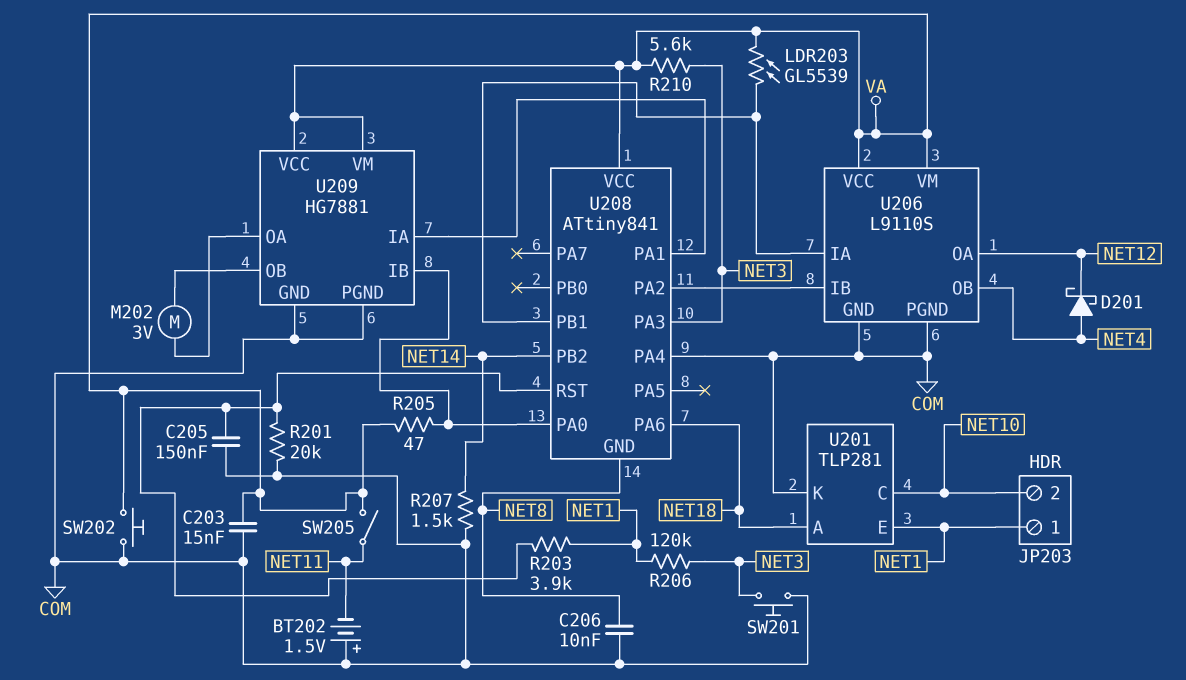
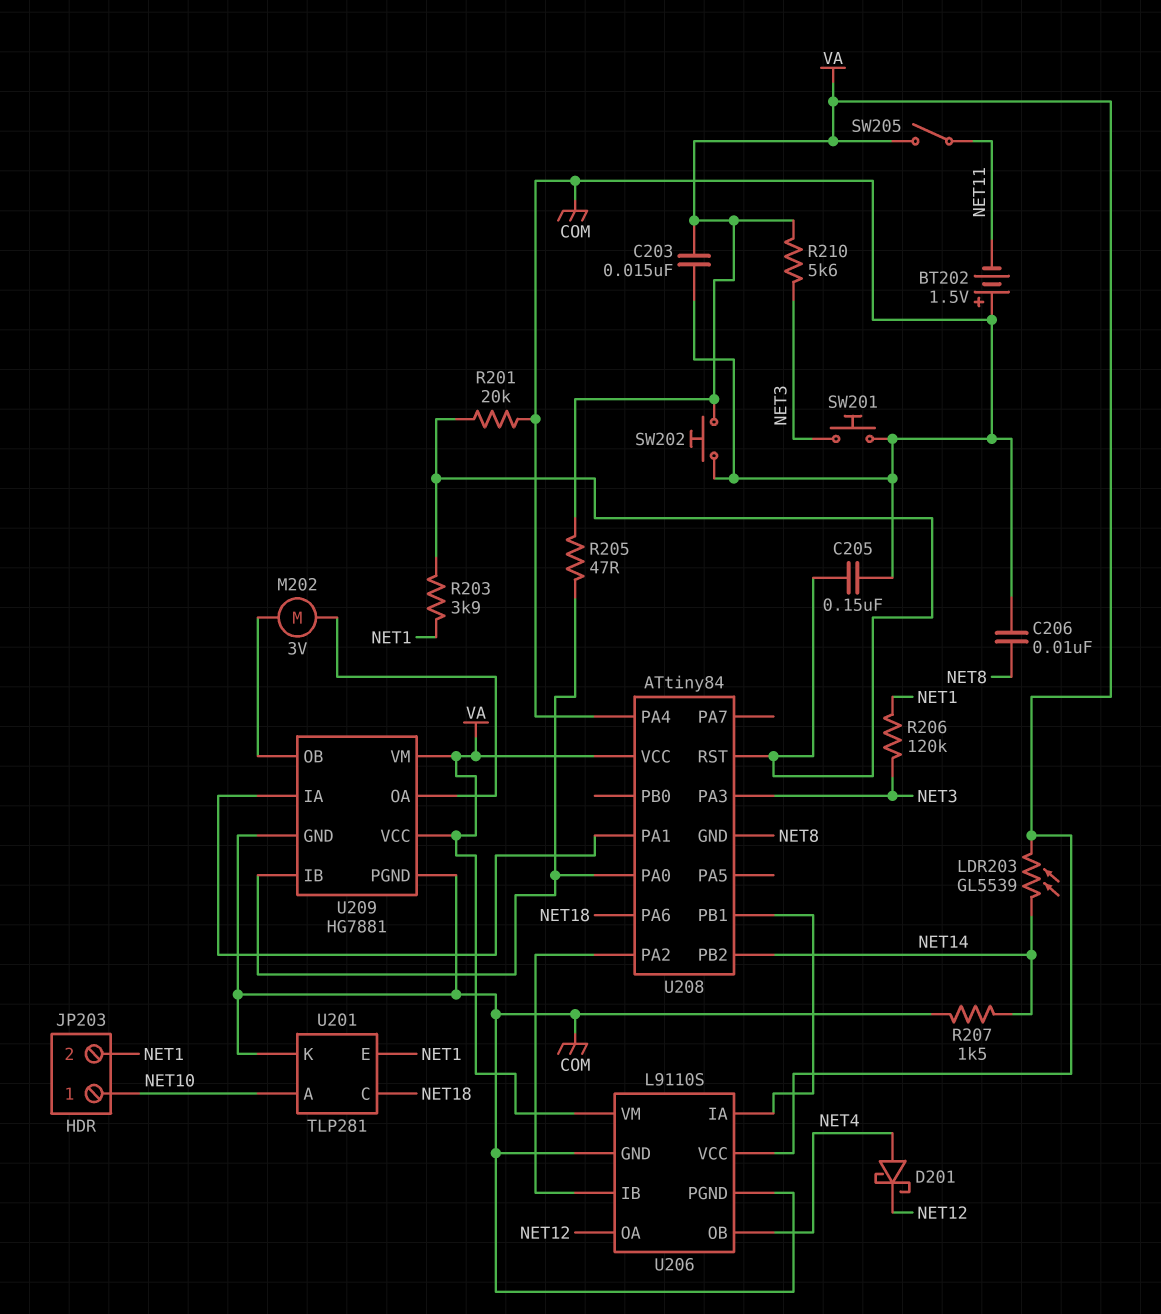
JP203 pin 1: NET1 -> NET10
JP203 pin 2: NET10 -> NET1
LDR203: GL5539 (U206/IA, VA) -> GL5539 (NET14, VA)
U201 pin A: NET18 -> NET10
U201 pin C: NET10 -> NET18
U208: ATtiny841 -> ATtiny84

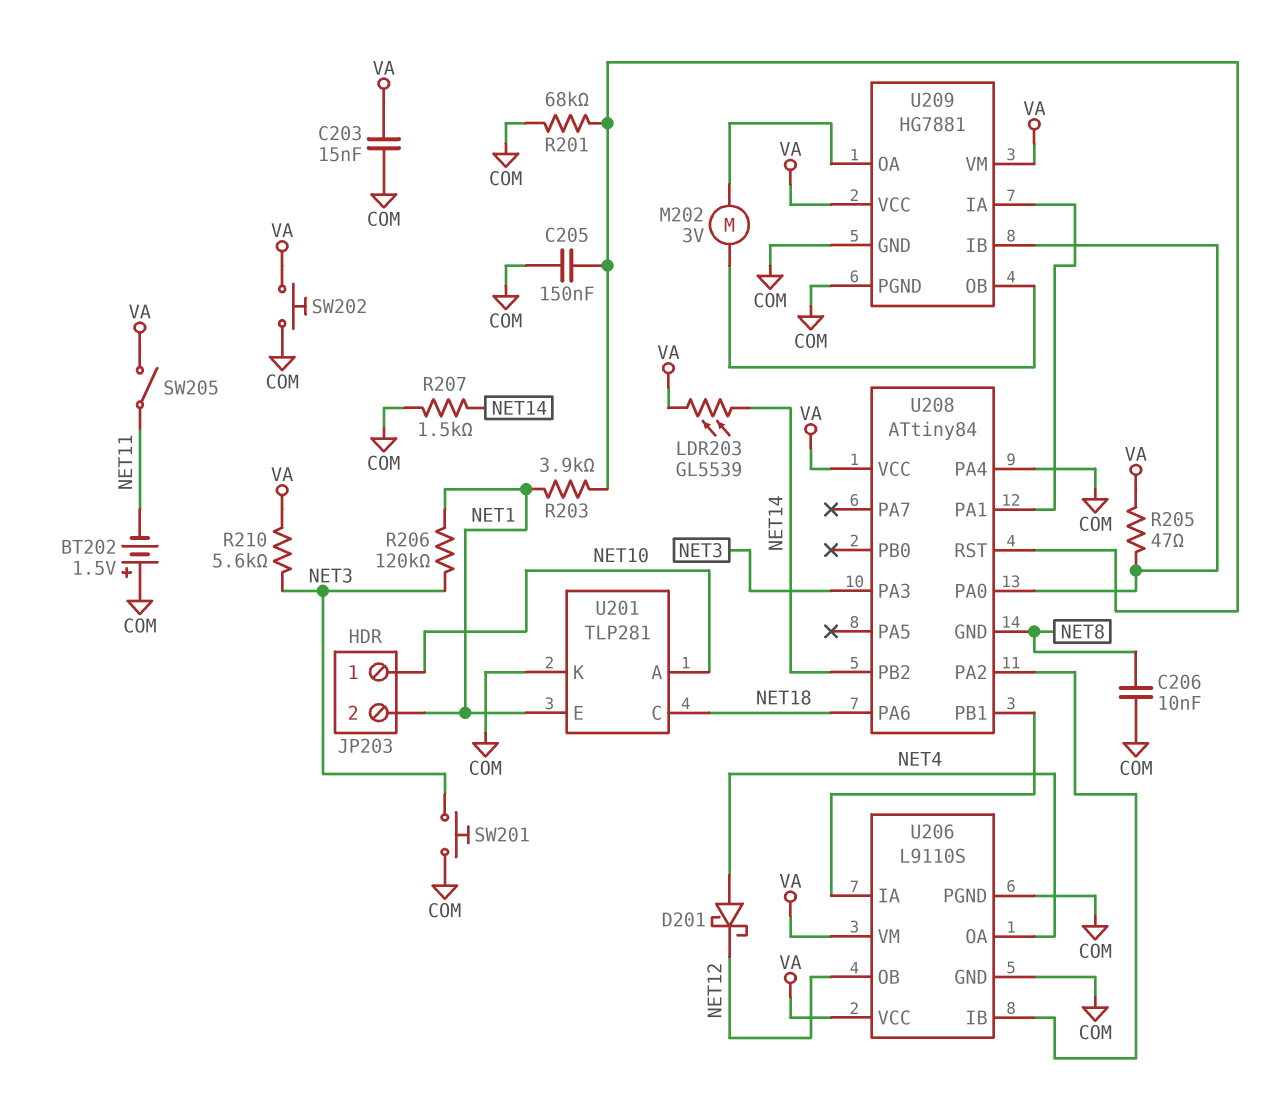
R201: 20k (COM, U208/RST) -> 68k (COM, U208/RST)
U206 pin OA: NET12 -> NET4
U206 pin OB: NET4 -> NET12

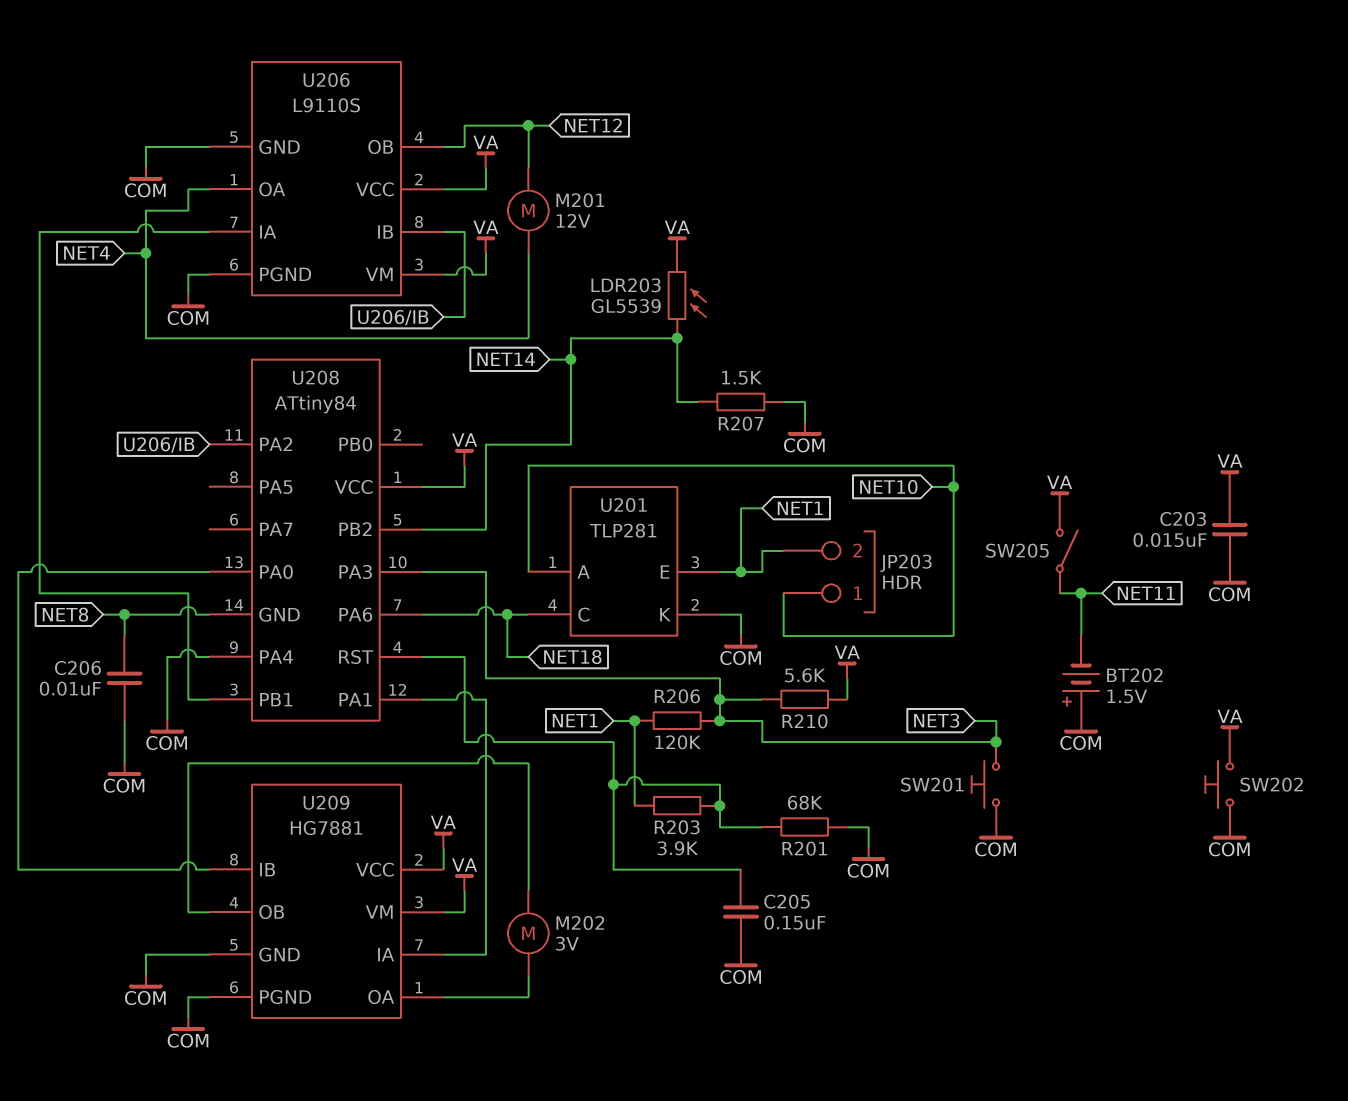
D201: schottky (A NET4, K NET12) -> none
M201: none -> motor 12V (NET4, NET12)
R205: 47 (U208/PA0, VA) -> none

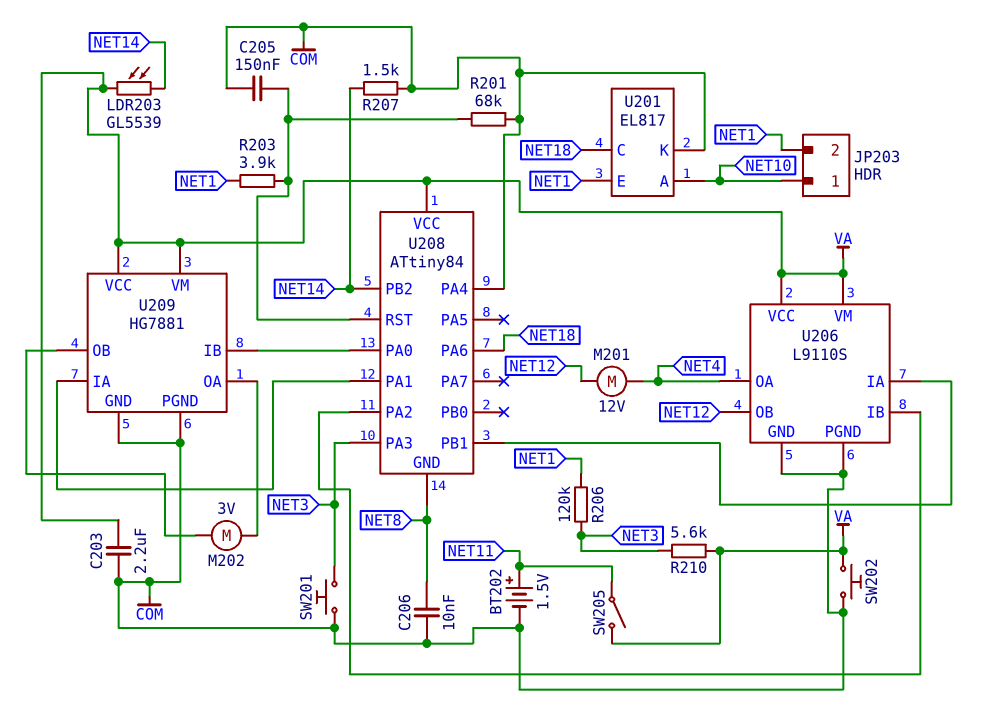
BT202: 1.5V (plus COM, minus NET11) -> 1.5V (plus NET11, minus COM)
C203: 15nF (COM, VA) -> 2.2uF (COM, VA)
U201: TLP281 -> EL817

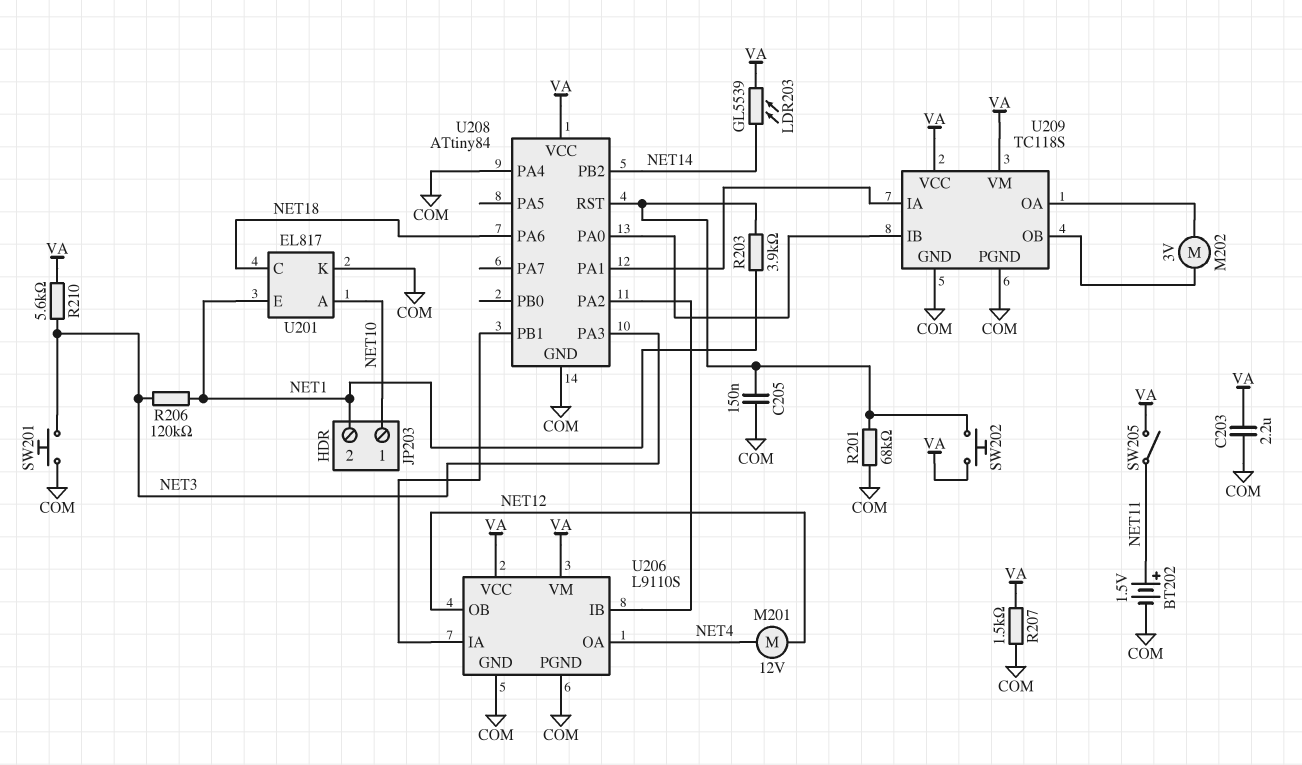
C206: 10nF (COM, NET8) -> none
R207: 1.5k (COM, NET14) -> 1.5k (COM, VA)
SW202: button (COM, VA) -> button (U208/RST, VA)
U208 pin GND: NET8 -> COM
U209: HG7881 -> TC118S

